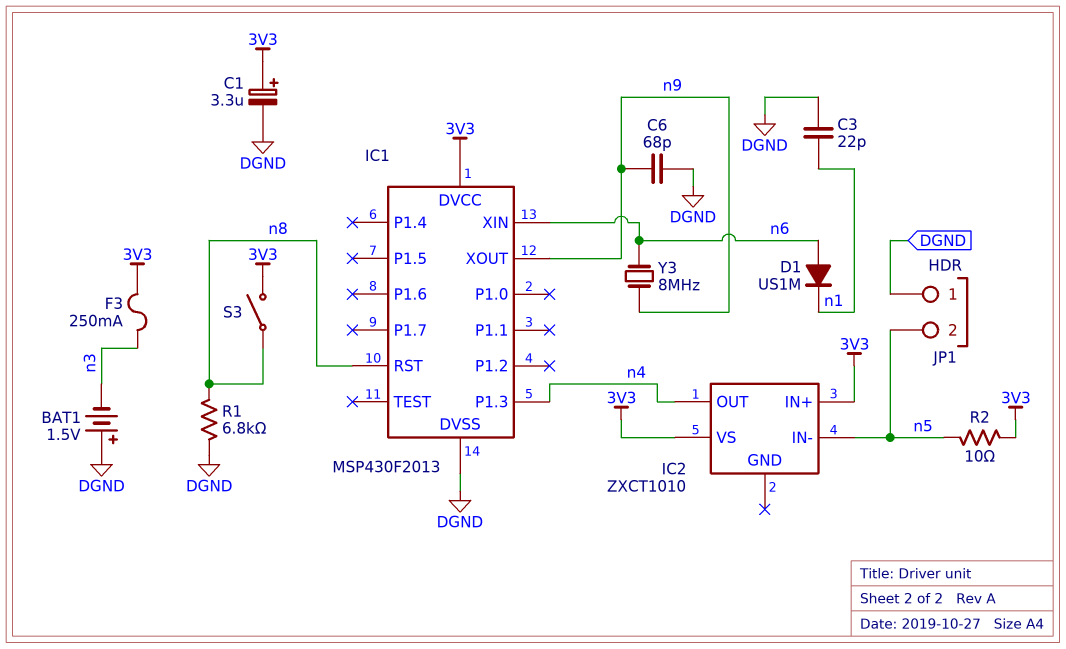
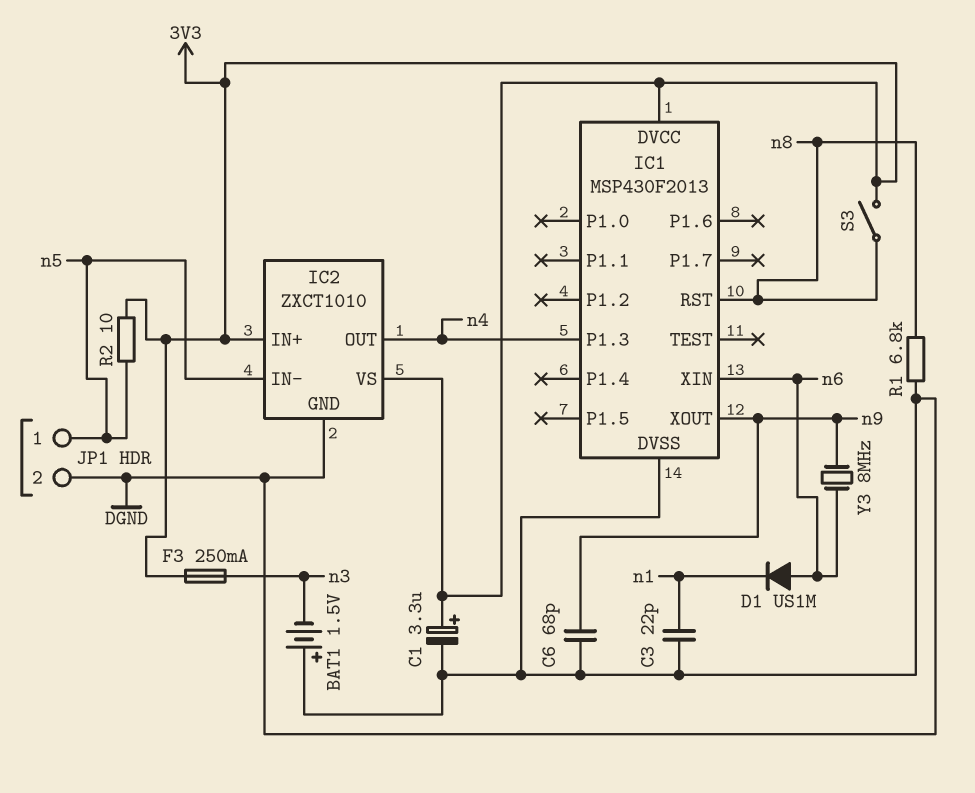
IC2 pin GND: none -> DGND
JP1 pin 1: DGND -> n5
JP1 pin 2: n5 -> DGND

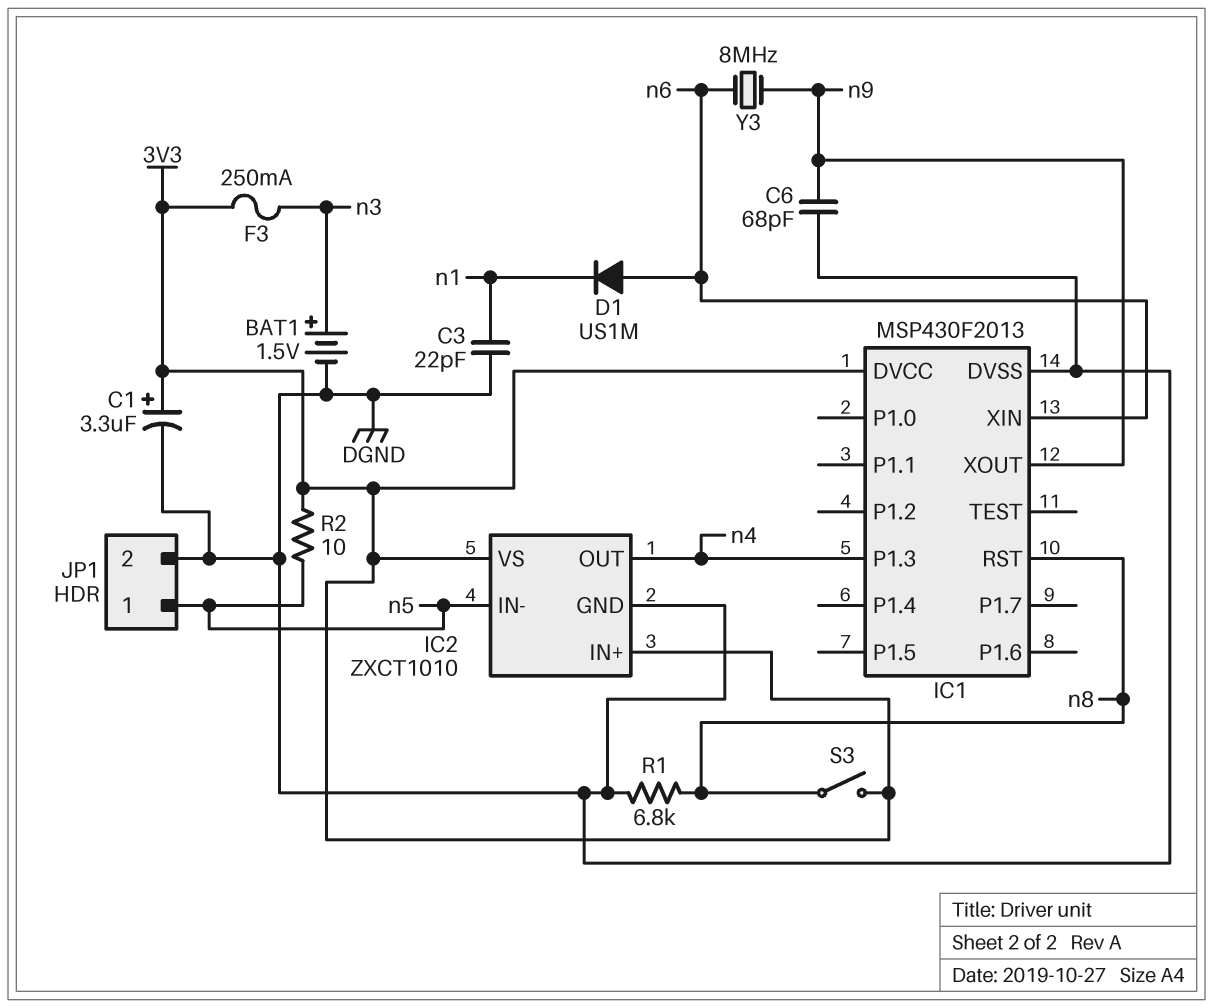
BAT1: 1.5V (plus DGND, minus n3) -> 1.5V (plus n3, minus DGND)

